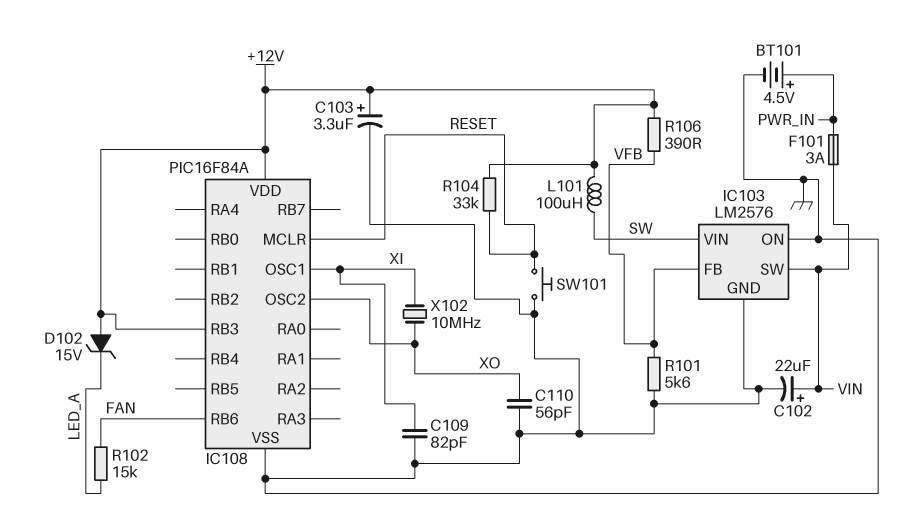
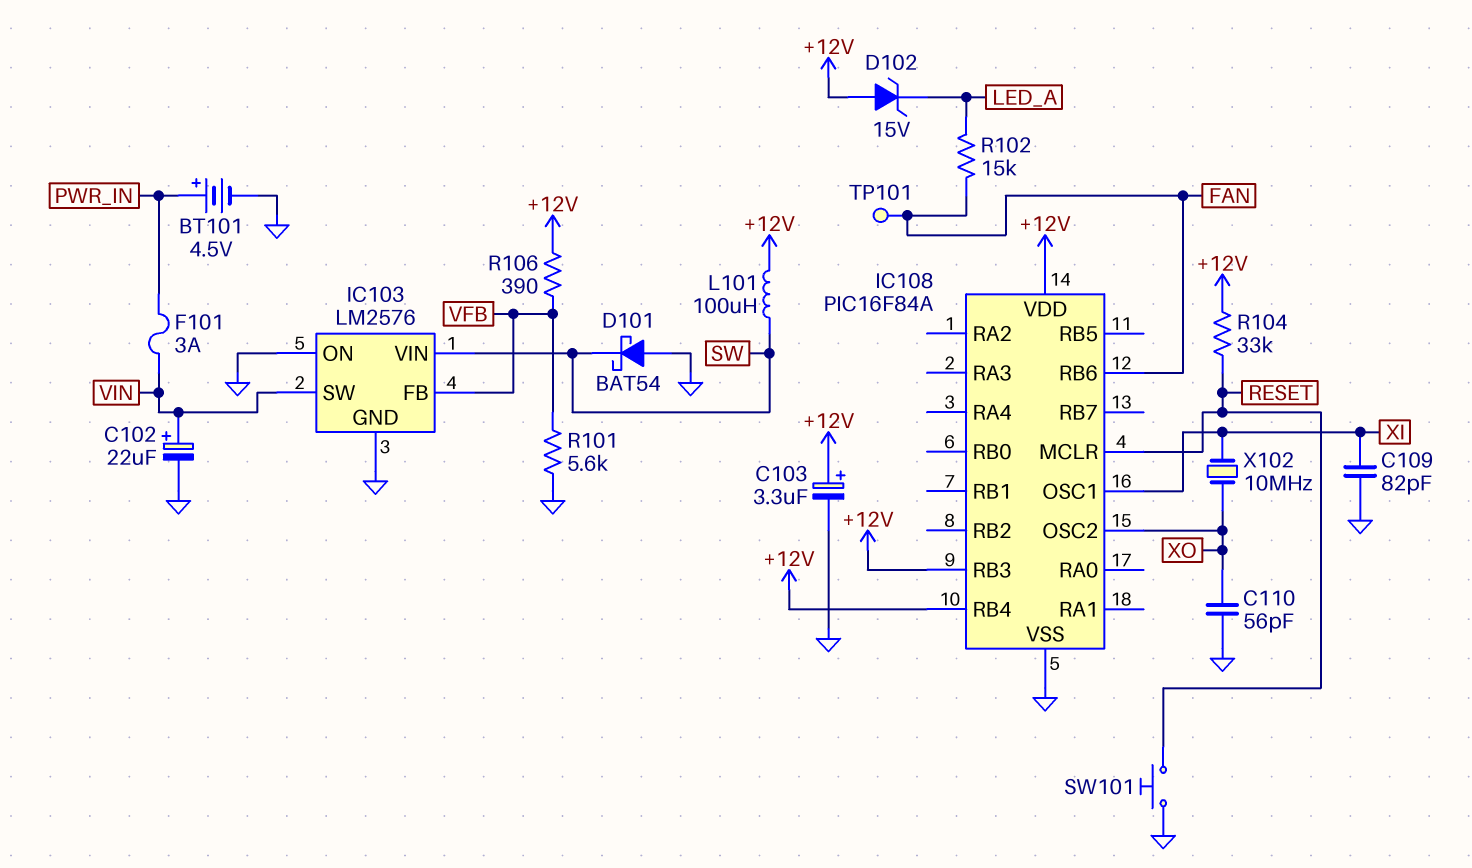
D101: none -> schottky BAT54 (A GND, K SW)
IC108 pin RB4: none -> +12V
TP101: none -> test point (FAN)

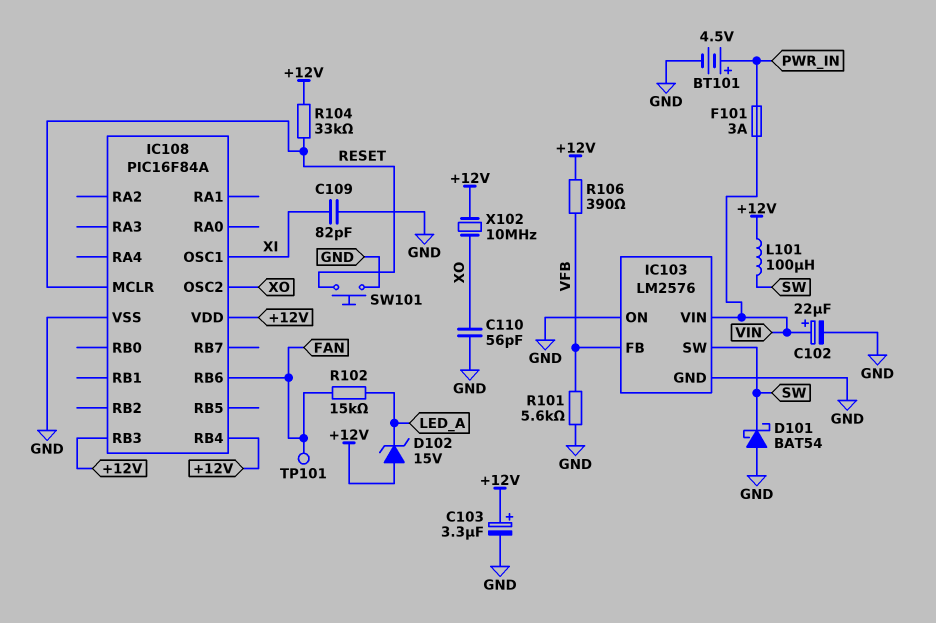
IC103 pin SW: VIN -> SW
IC103 pin VIN: SW -> VIN
X102: 10MHz (XI, XO) -> 10MHz (+12V, XO)

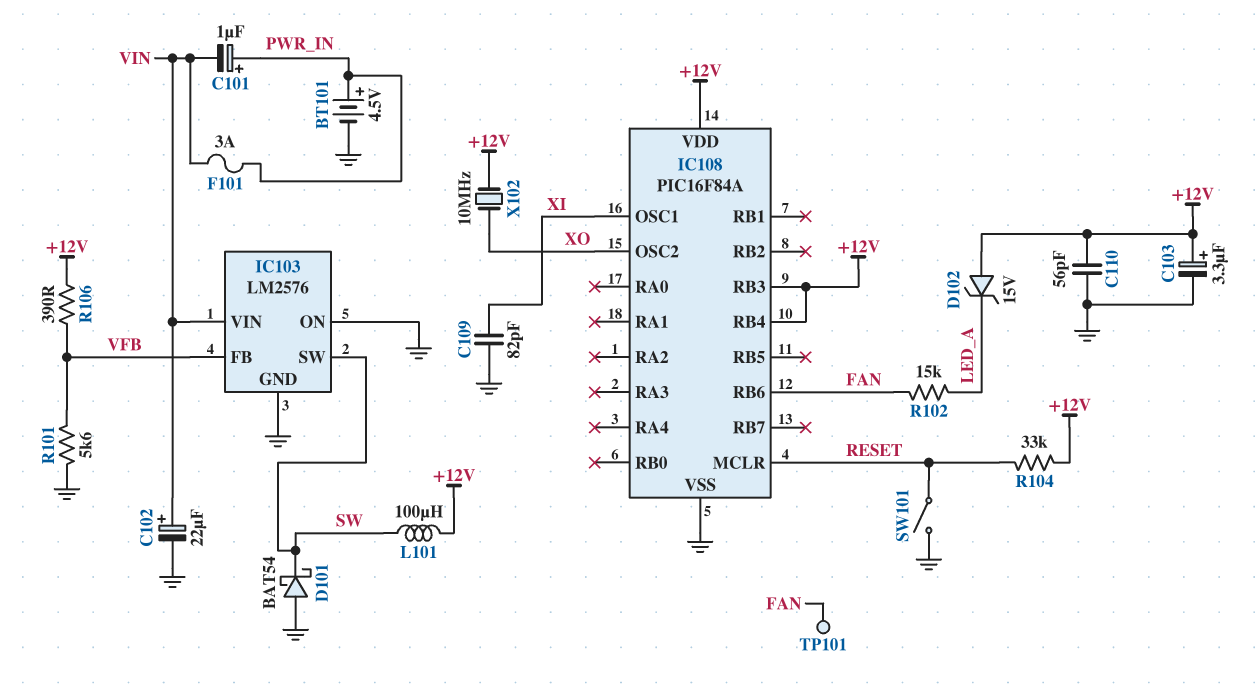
C101: none -> 1uF (plus PWR_IN, minus VIN)
C110: 56pF (GND, XO) -> 56pF (+12V, GND)
SW101: button (GND, RESET) -> switch (GND, RESET)

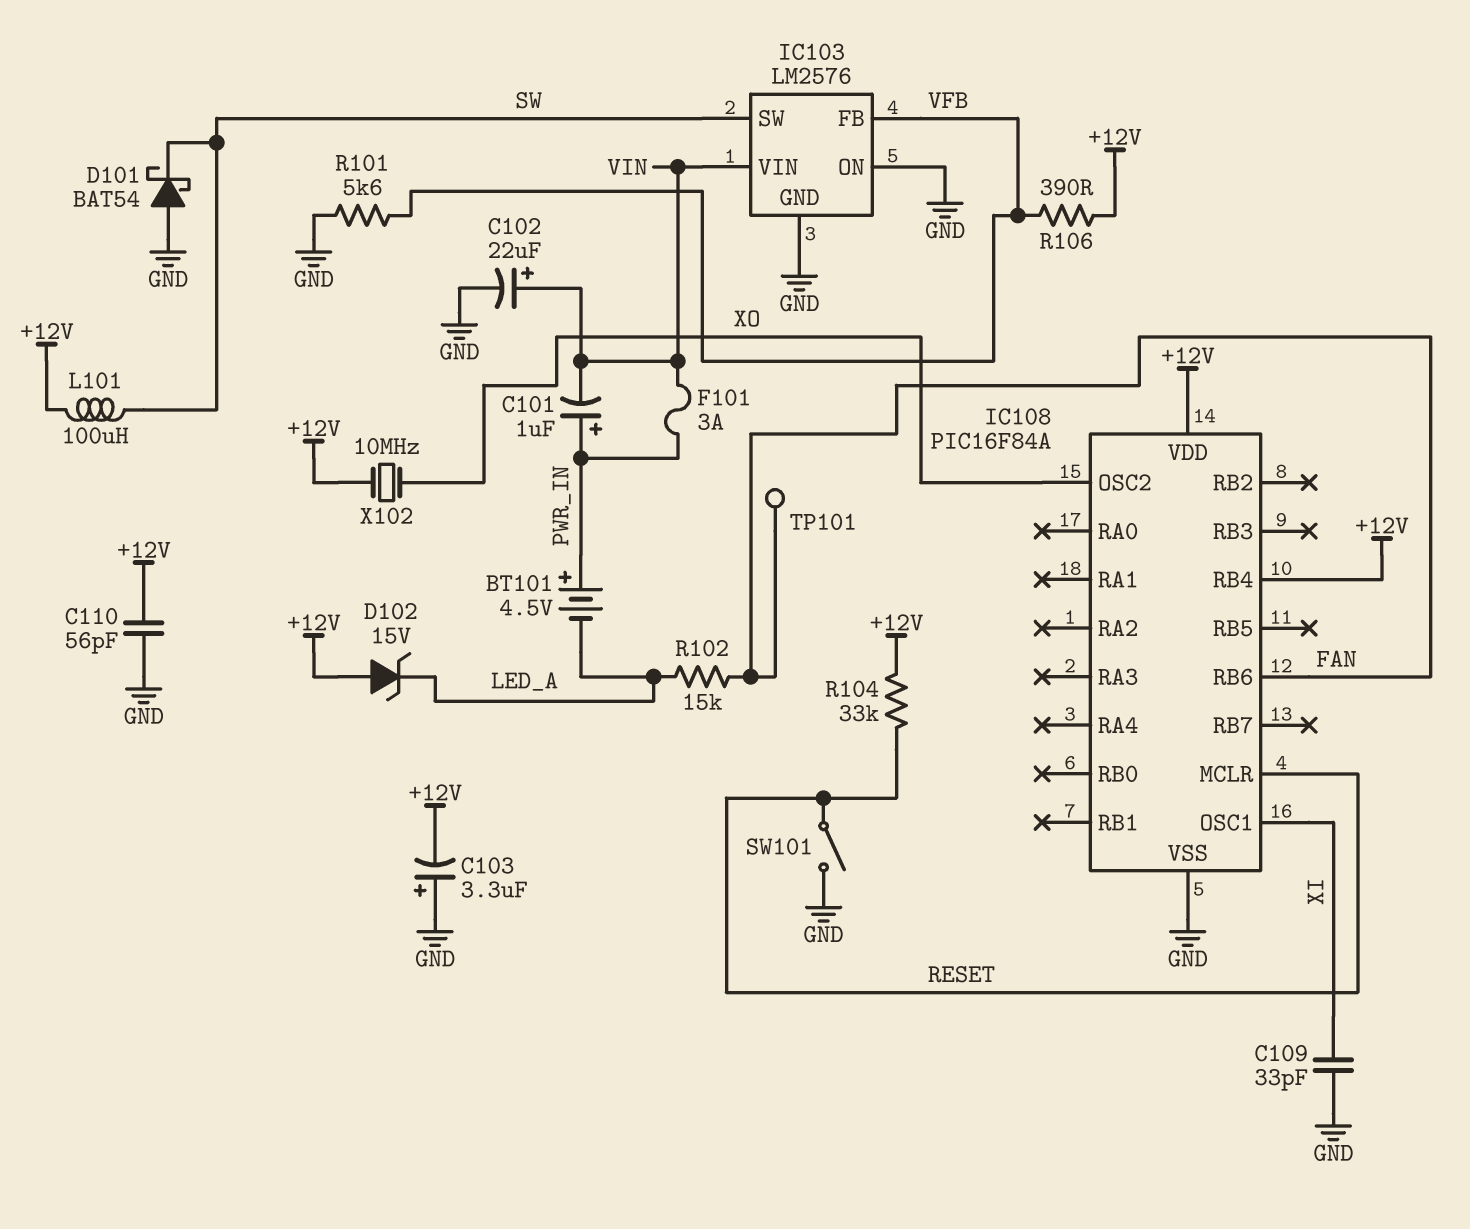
BT101: 4.5V (plus PWR_IN, minus GND) -> 4.5V (plus PWR_IN, minus LED_A)
C103: 3.3uF (plus +12V, minus GND) -> 3.3uF (plus GND, minus +12V)
C109: 82pF (GND, XI) -> 33pF (GND, XI)
IC108 pin RB3: +12V -> none

